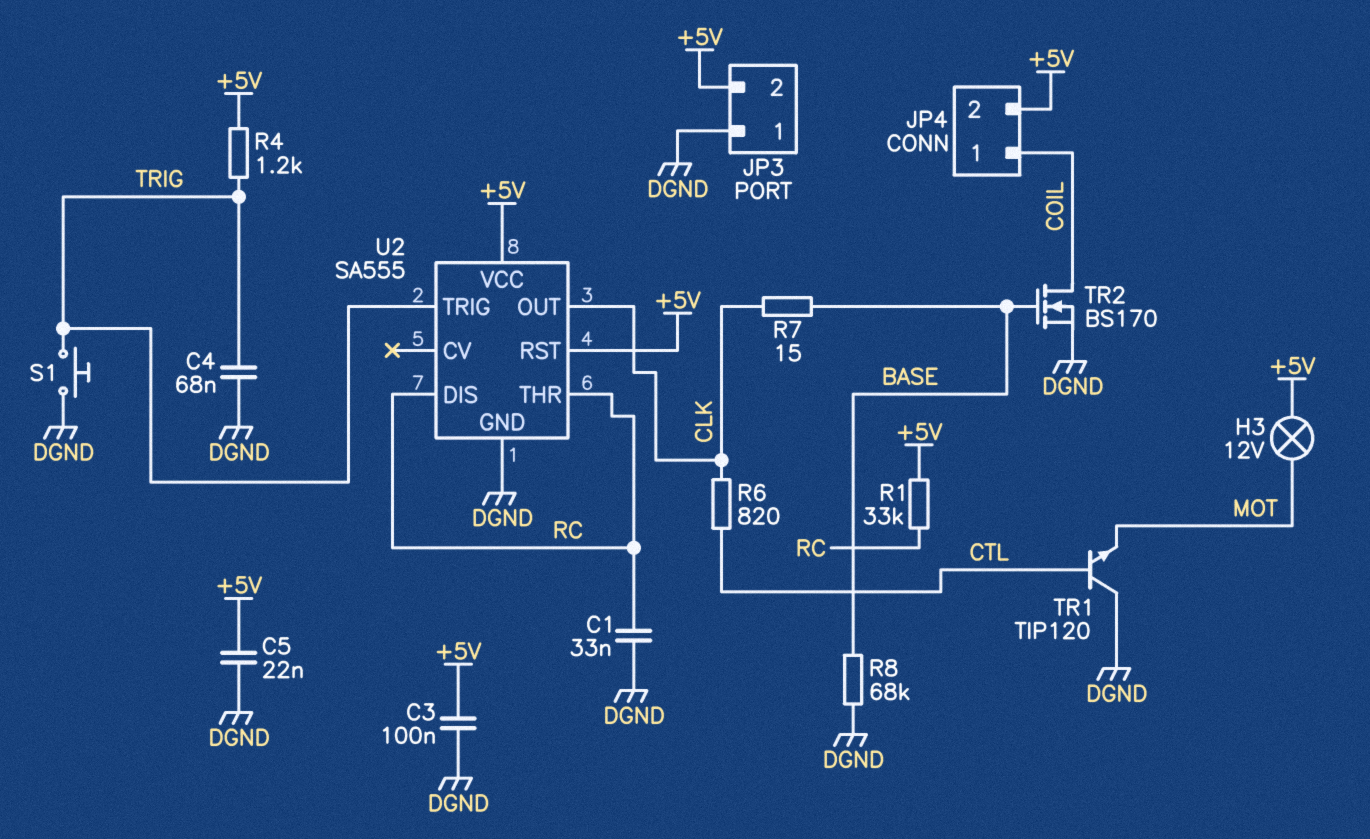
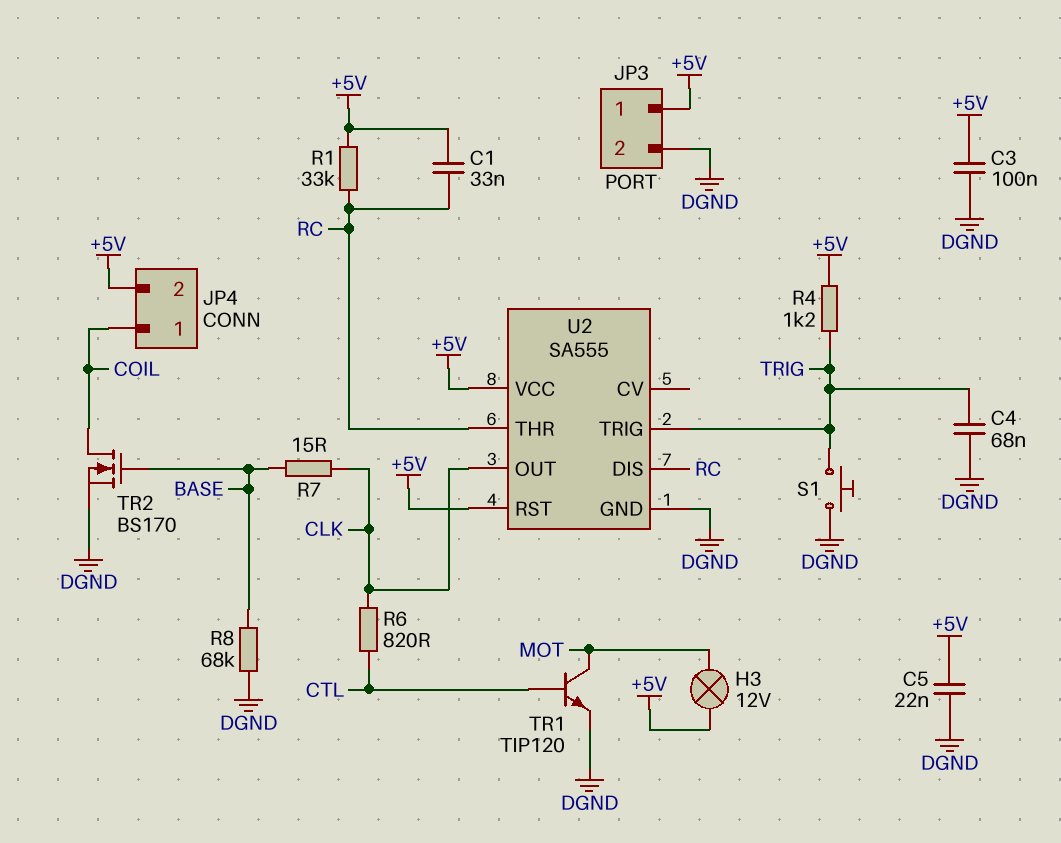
C1: 33nF (DGND, RC) -> 33nF (+5V, RC)
JP3 pin 1: DGND -> +5V
JP3 pin 2: +5V -> DGND
TR1: NPN TIP120 (B CTL, C DGND, E MOT) -> NPN TIP120 (B CTL, C MOT, E DGND)

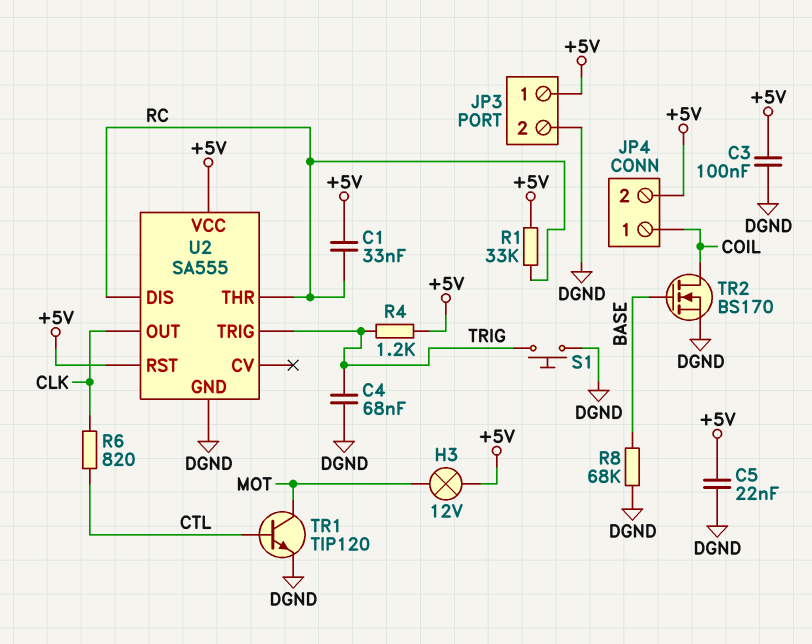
R7: 15 (BASE, CLK) -> none

